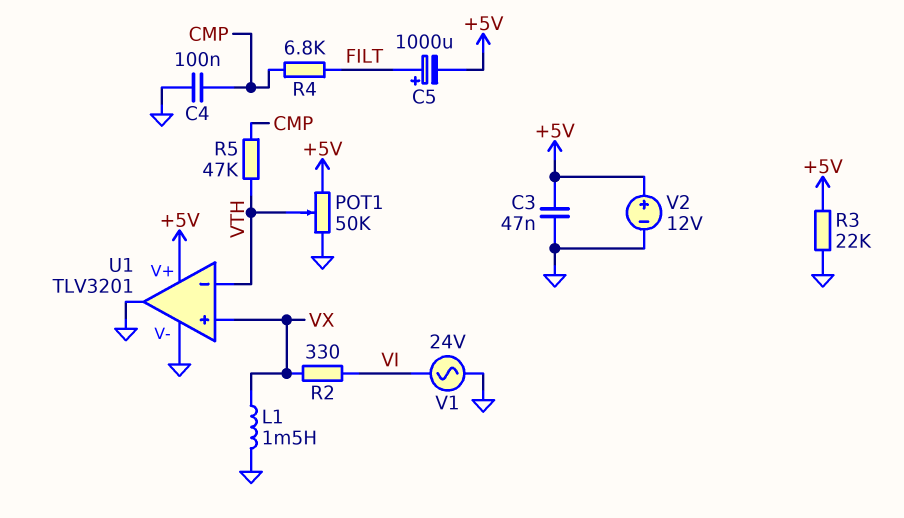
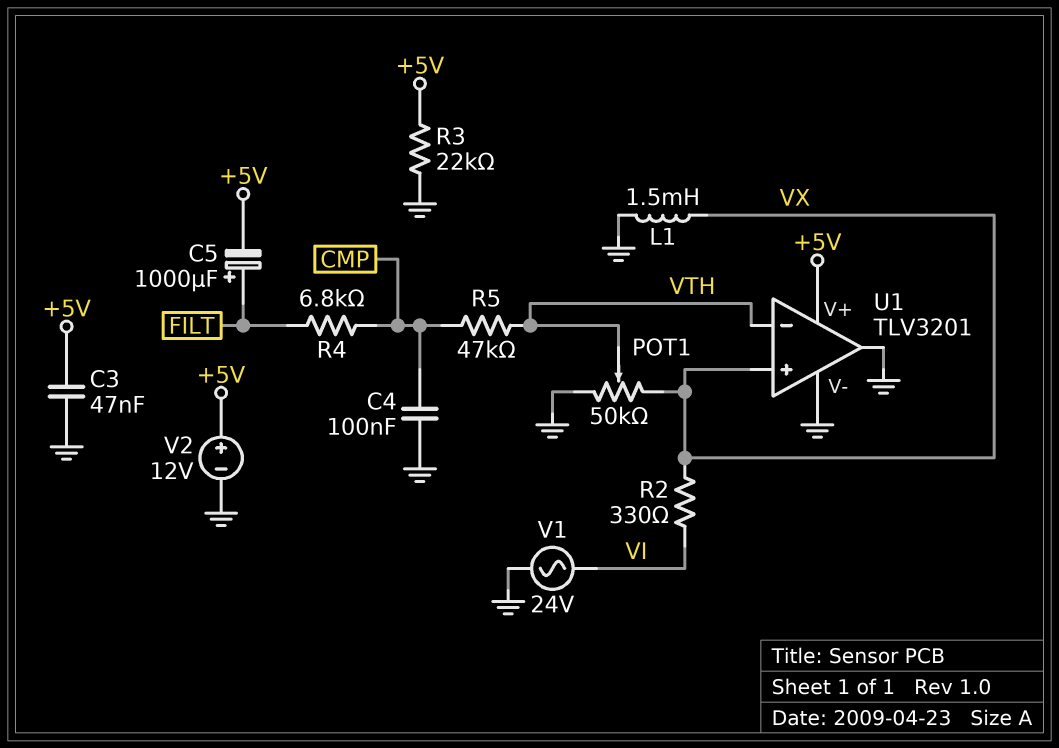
POT1: 50k (+5V, GND, wiper VTH) -> 50k (GND, VX, wiper VTH)

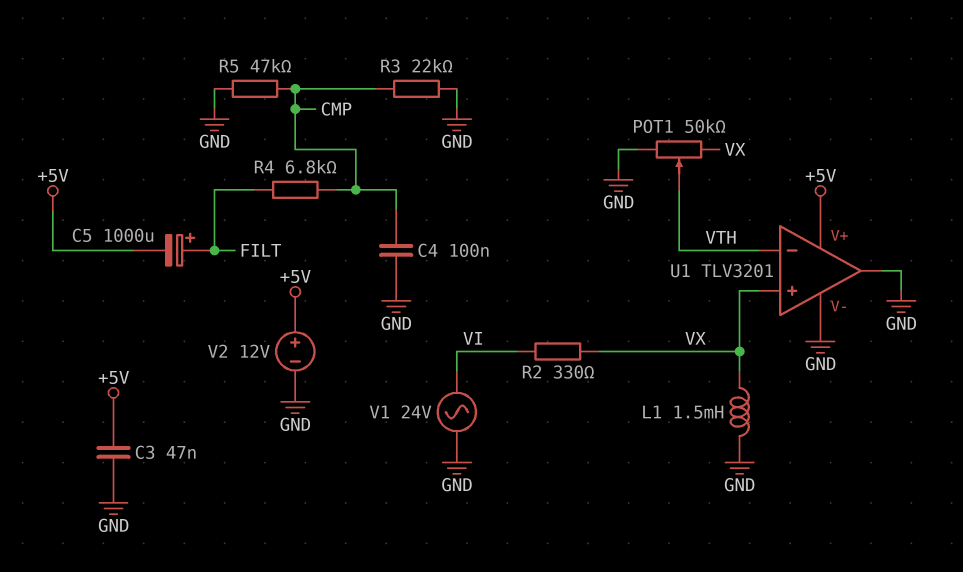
R3: 22k (+5V, GND) -> 22k (CMP, GND)
R5: 47k (CMP, VTH) -> 47k (CMP, GND)

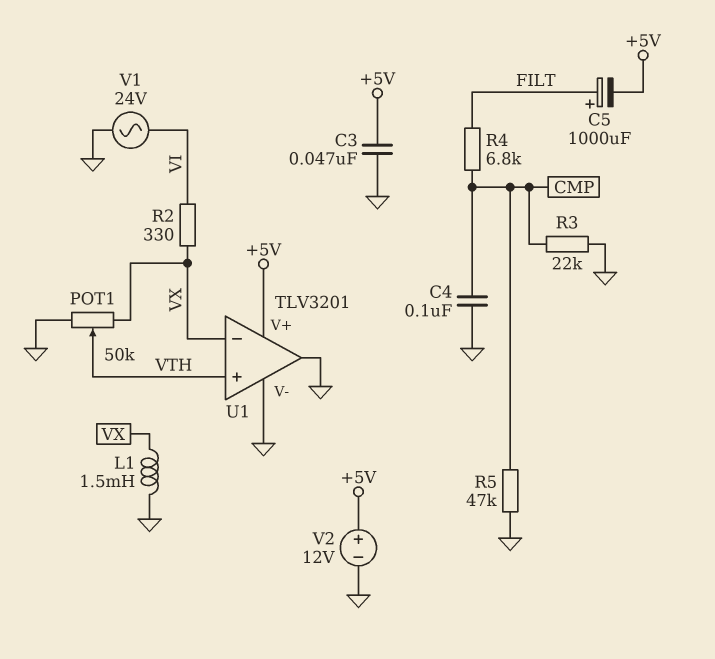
U1 pin in+: VX -> VTH
U1 pin in-: VTH -> VX

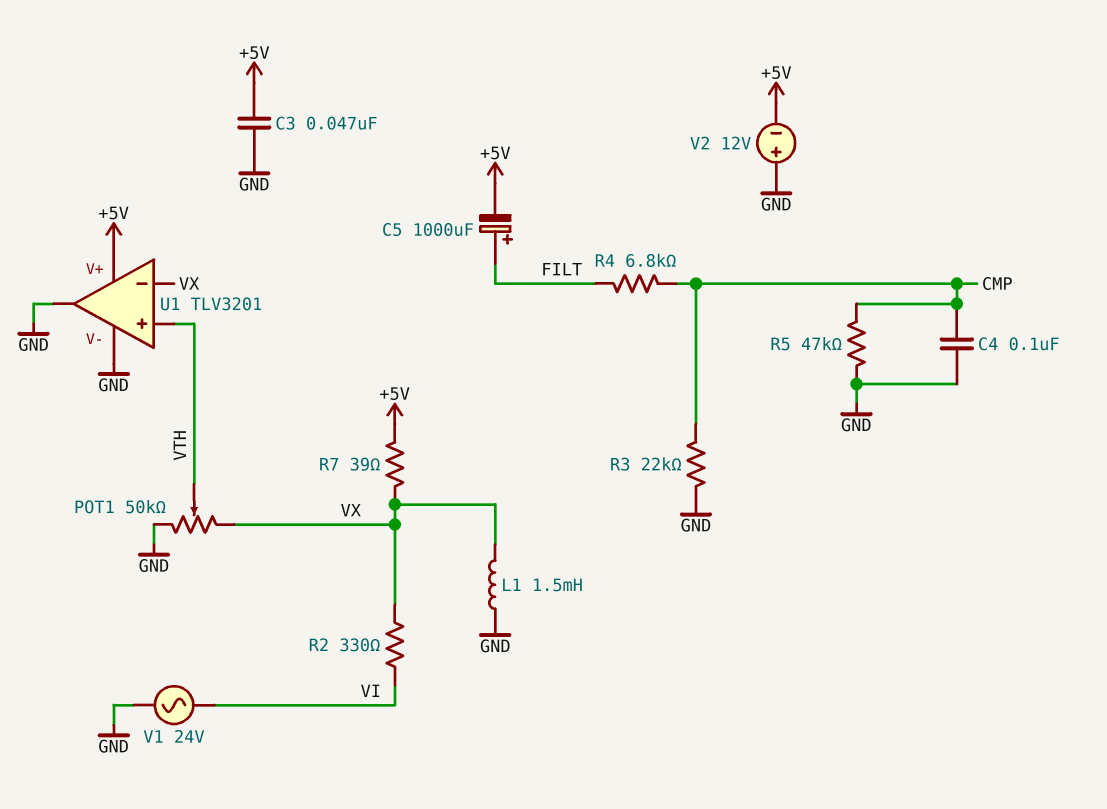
R7: none -> 39 (+5V, VX)
V2: 12V (plus +5V, minus GND) -> 12V (plus GND, minus +5V)

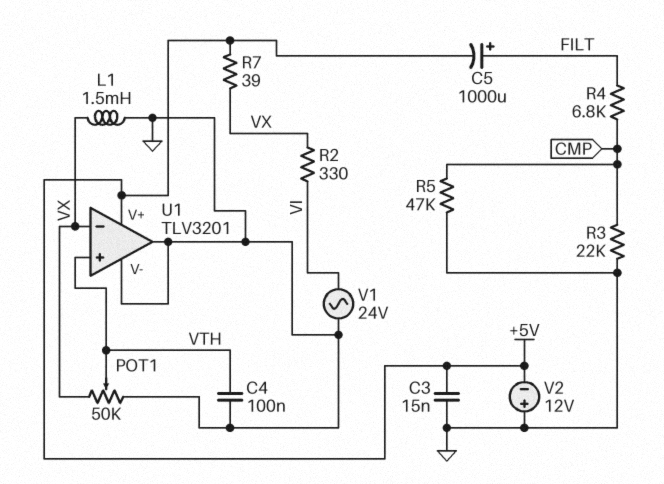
C3: 47nF (+5V, GND) -> 15nF (+5V, GND)
C4: 100nF (CMP, GND) -> 100nF (GND, VTH)

